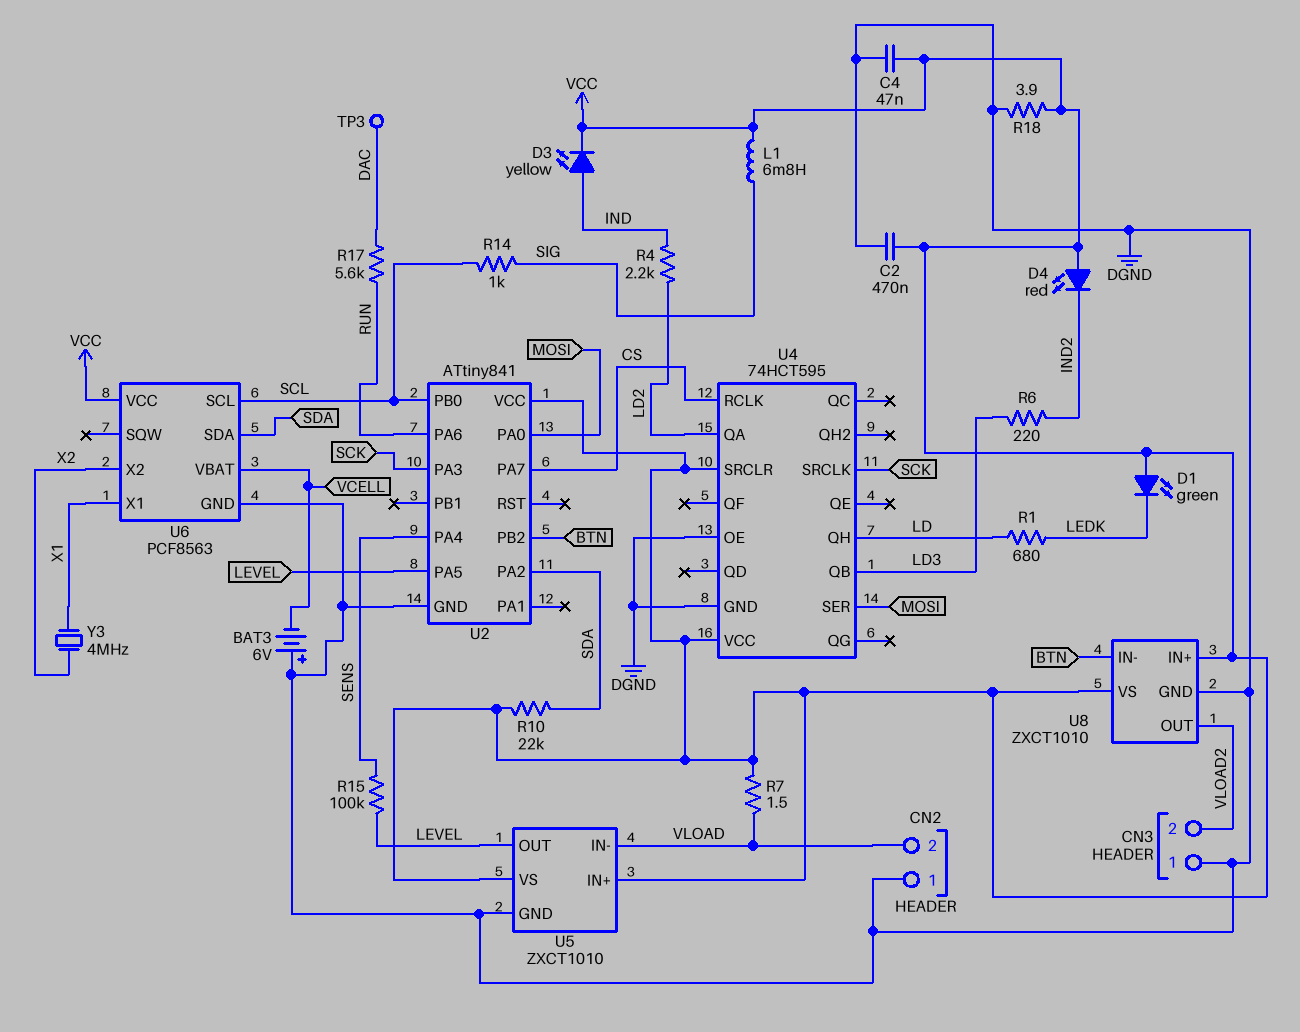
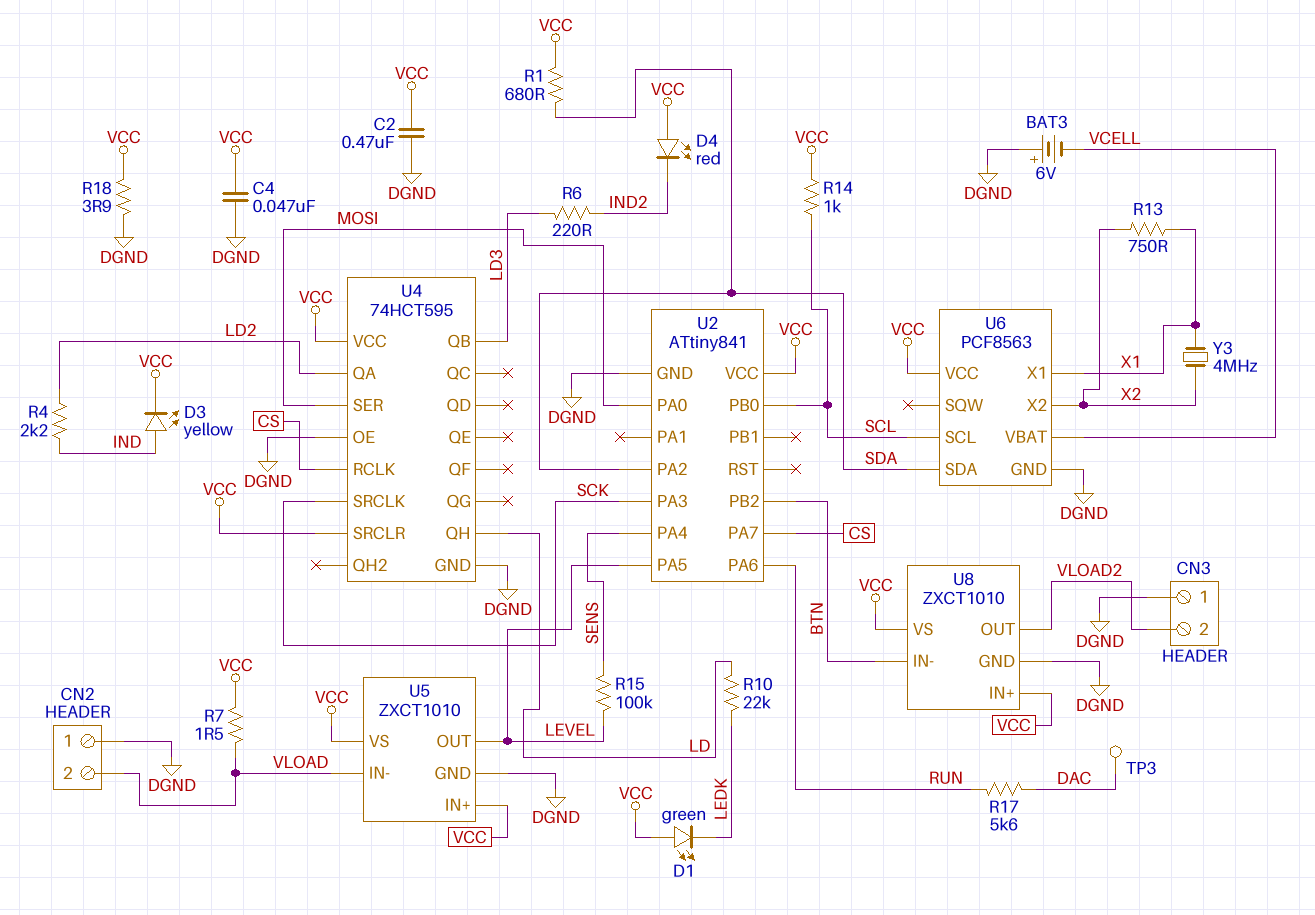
L1: 6.8mH (SIG, VCC) -> none
R1: 680 (LD, LEDK) -> 680 (SDA, VCC)
R10: 22k (SDA, VCC) -> 22k (LD, LEDK)
R13: none -> 750 (X1, X2)
R14: 1k (SCL, SIG) -> 1k (SCL, VCC)

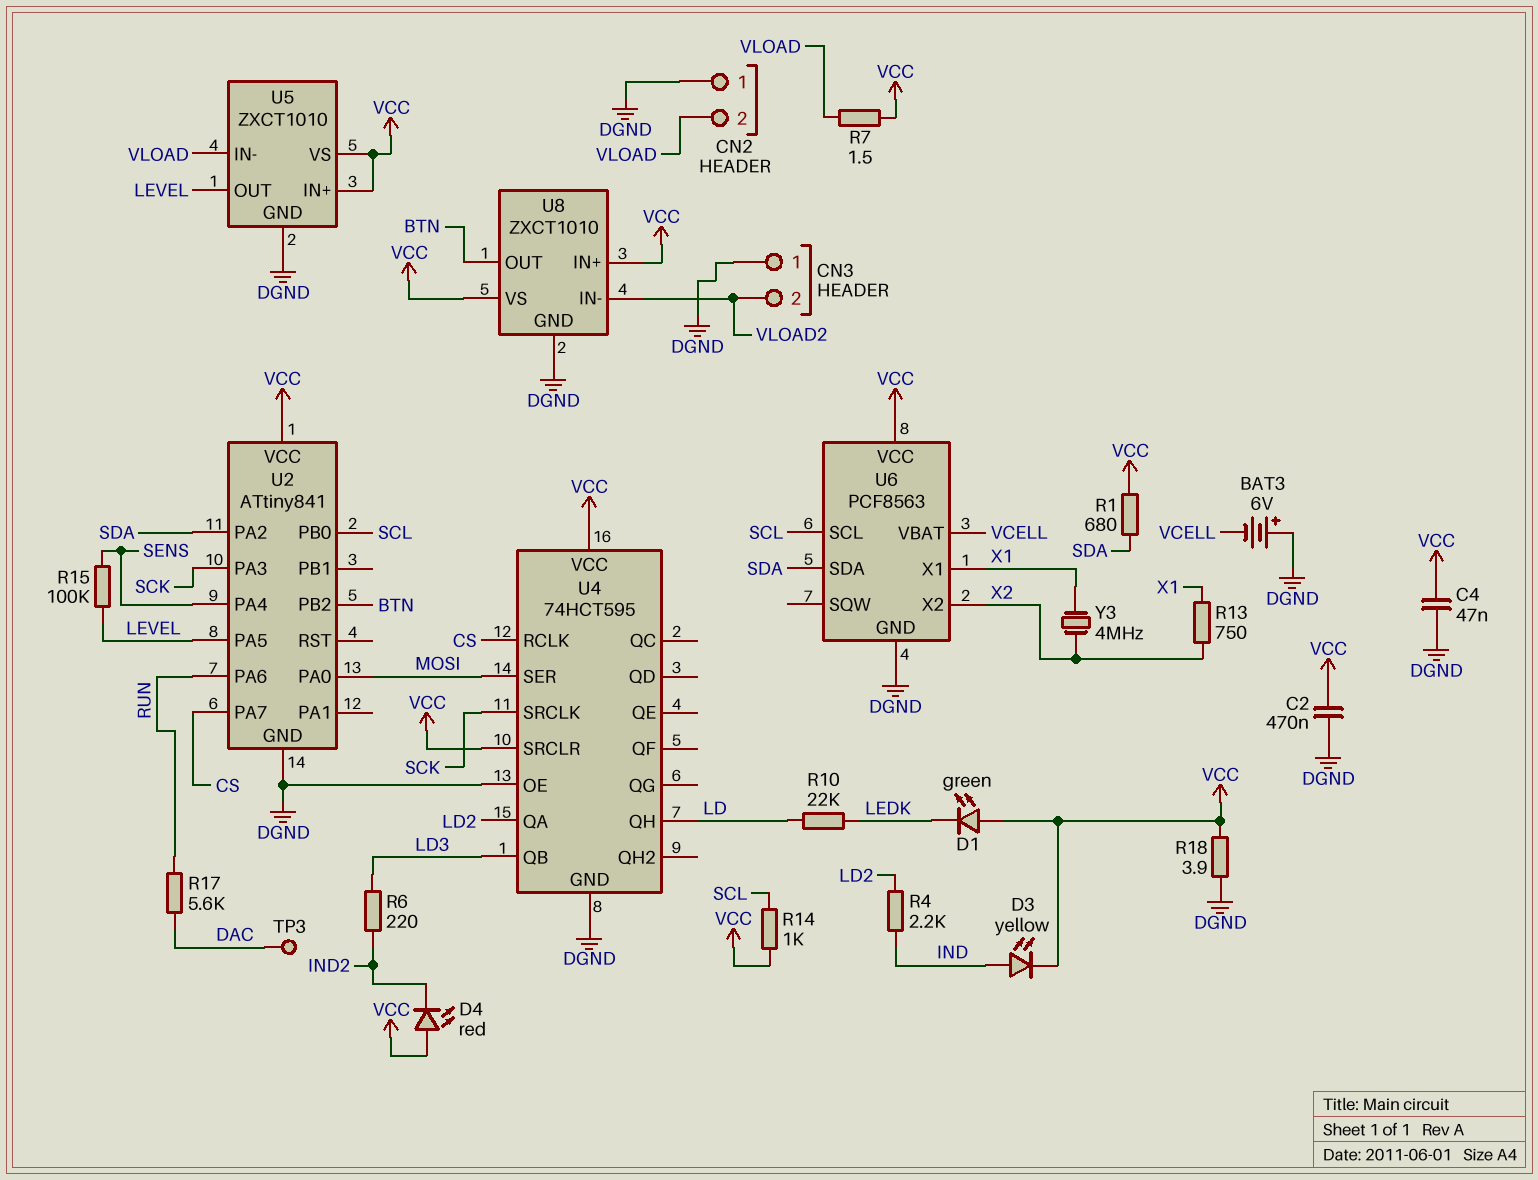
U8 pin IN-: BTN -> VLOAD2
U8 pin OUT: VLOAD2 -> BTN

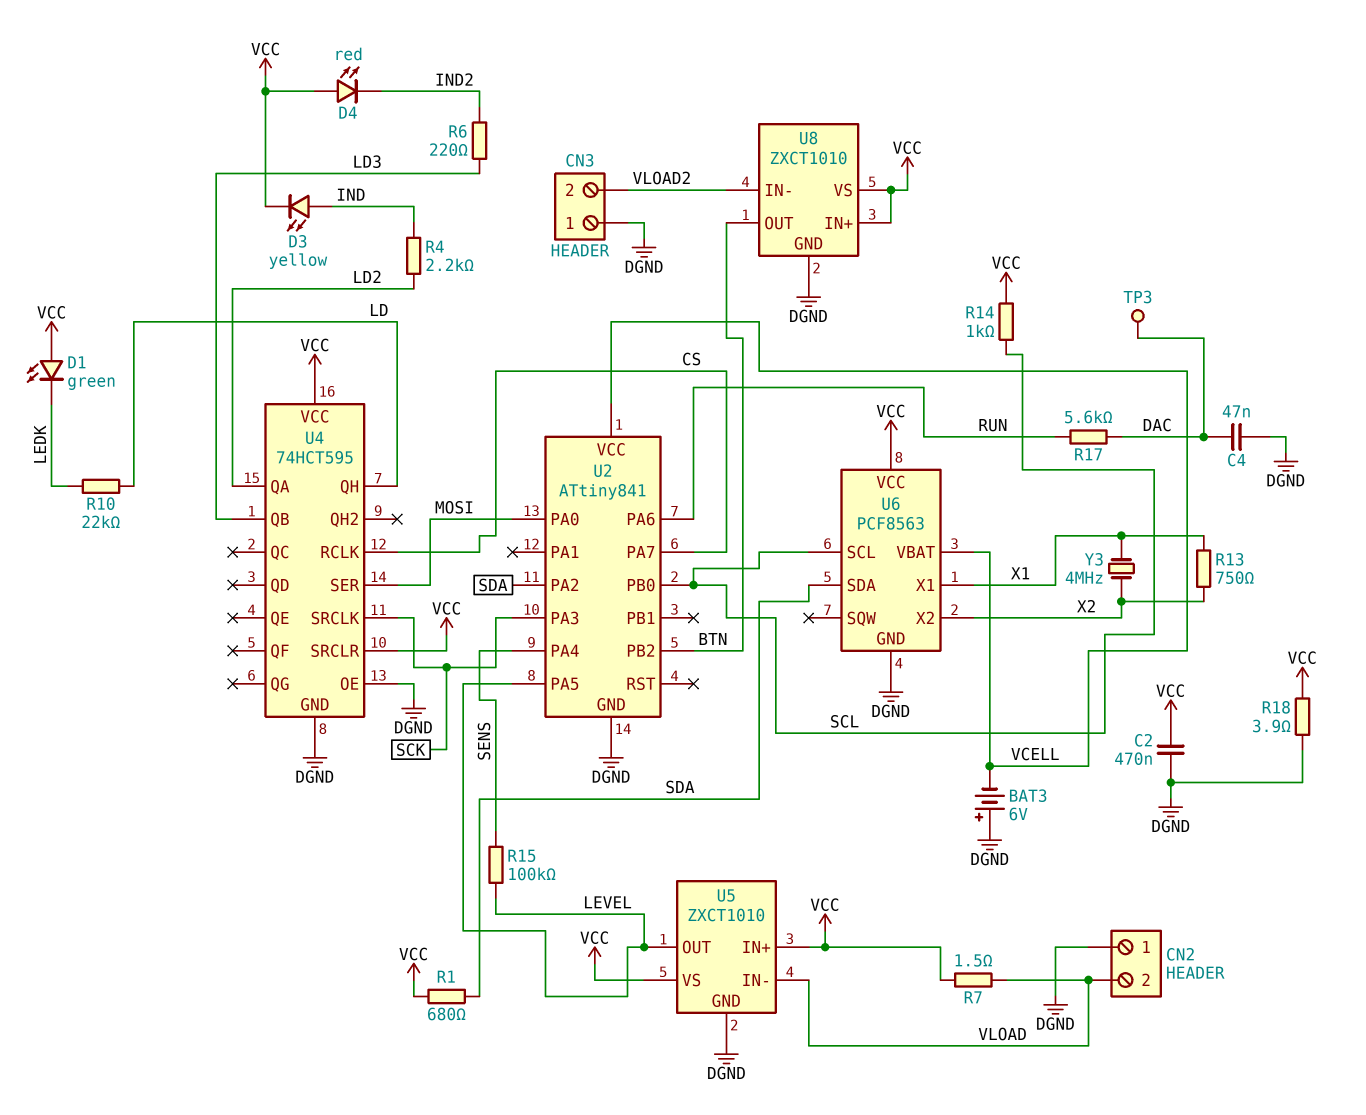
C4: 47nF (DGND, VCC) -> 47nF (DAC, DGND)
U2 pin VCC: VCC -> VCELL

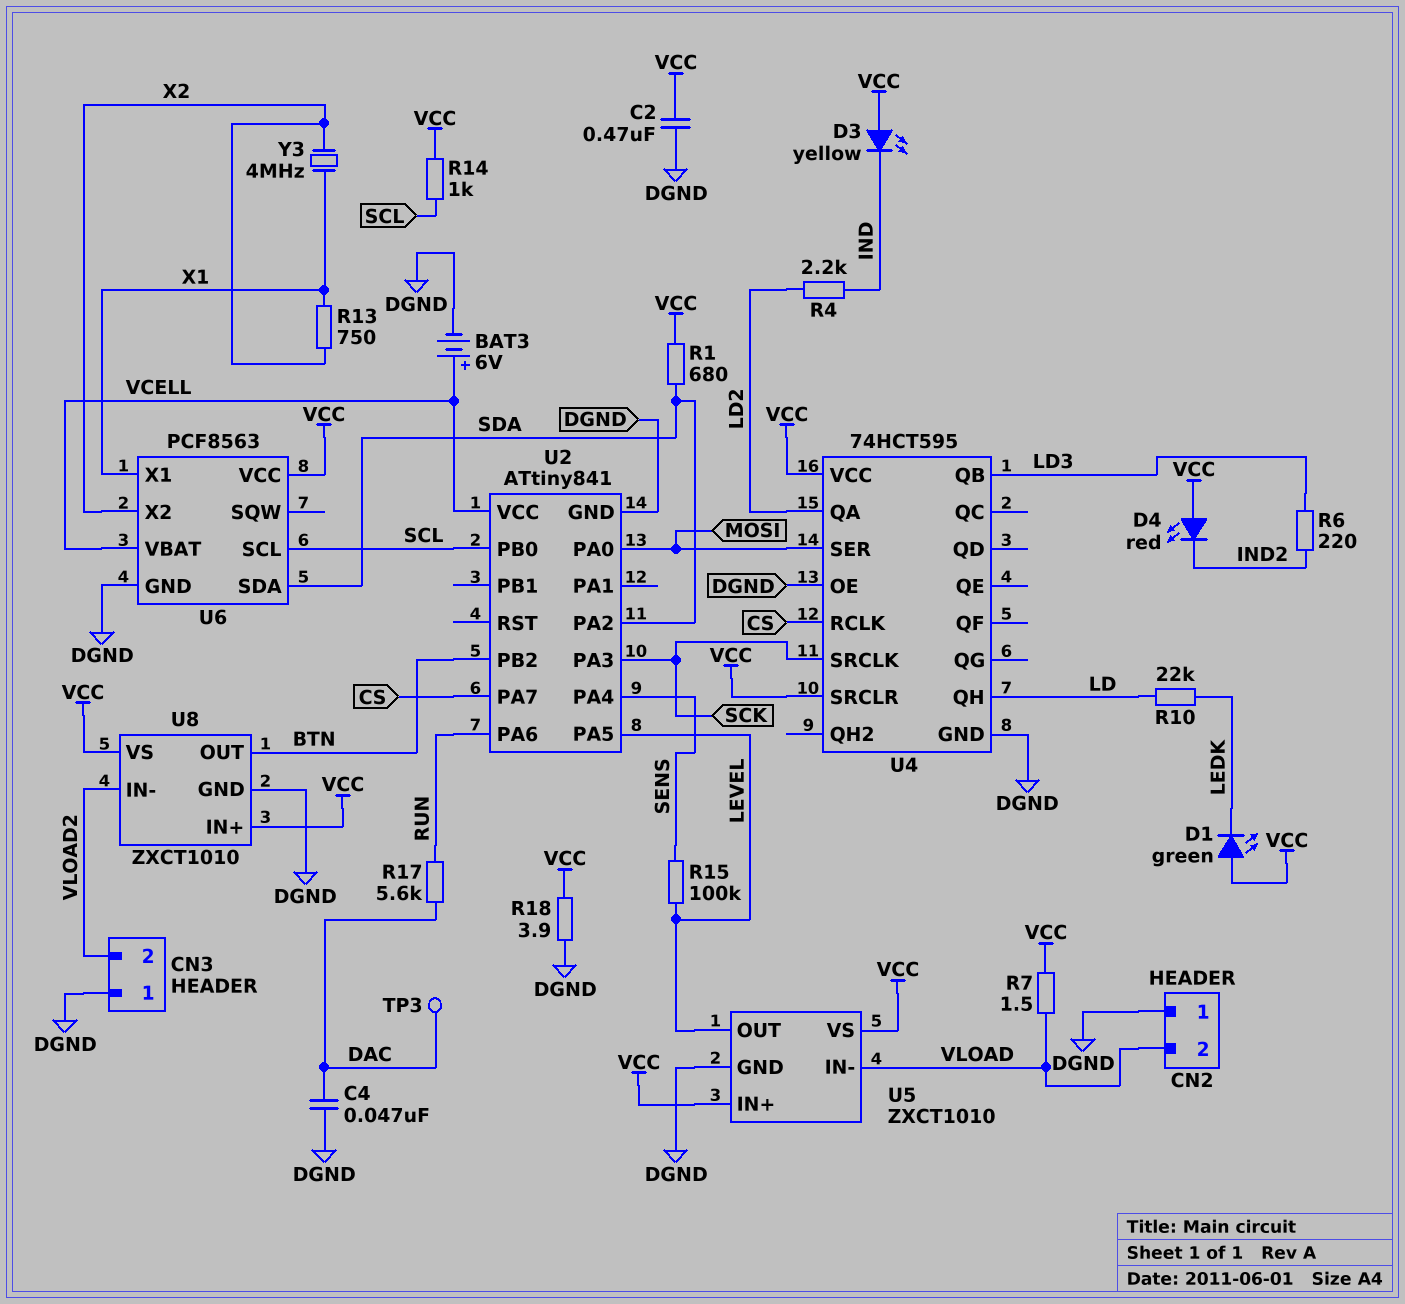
BAT3: 6V (plus DGND, minus VCELL) -> 6V (plus VCELL, minus DGND)
D3: LED yellow (A IND, K VCC) -> LED yellow (A VCC, K IND)

